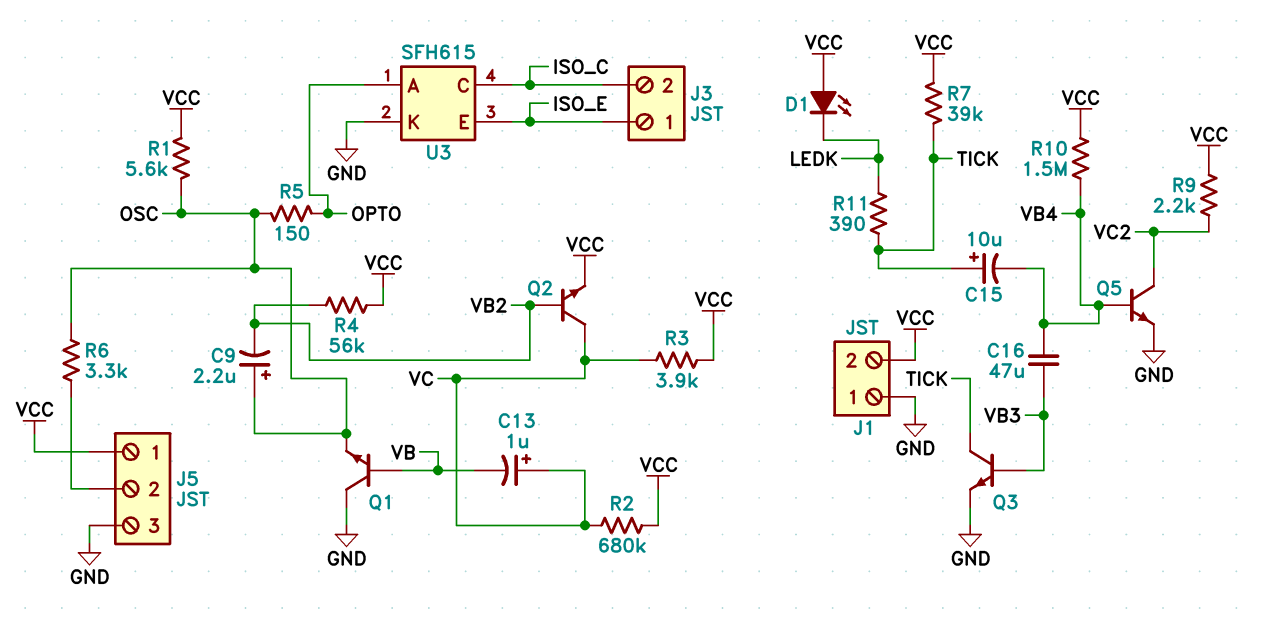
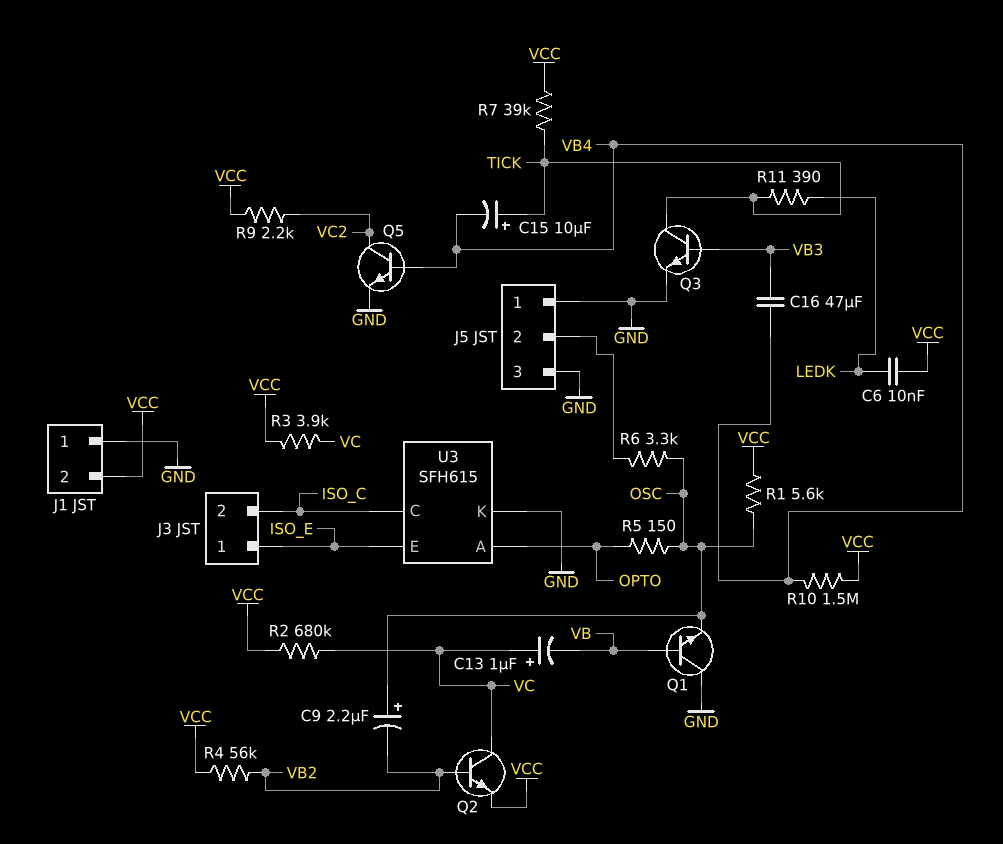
C6: none -> 10nF (LEDK, VCC)
D1: LED (A VCC, K LEDK) -> none
J5 pin 1: VCC -> GND

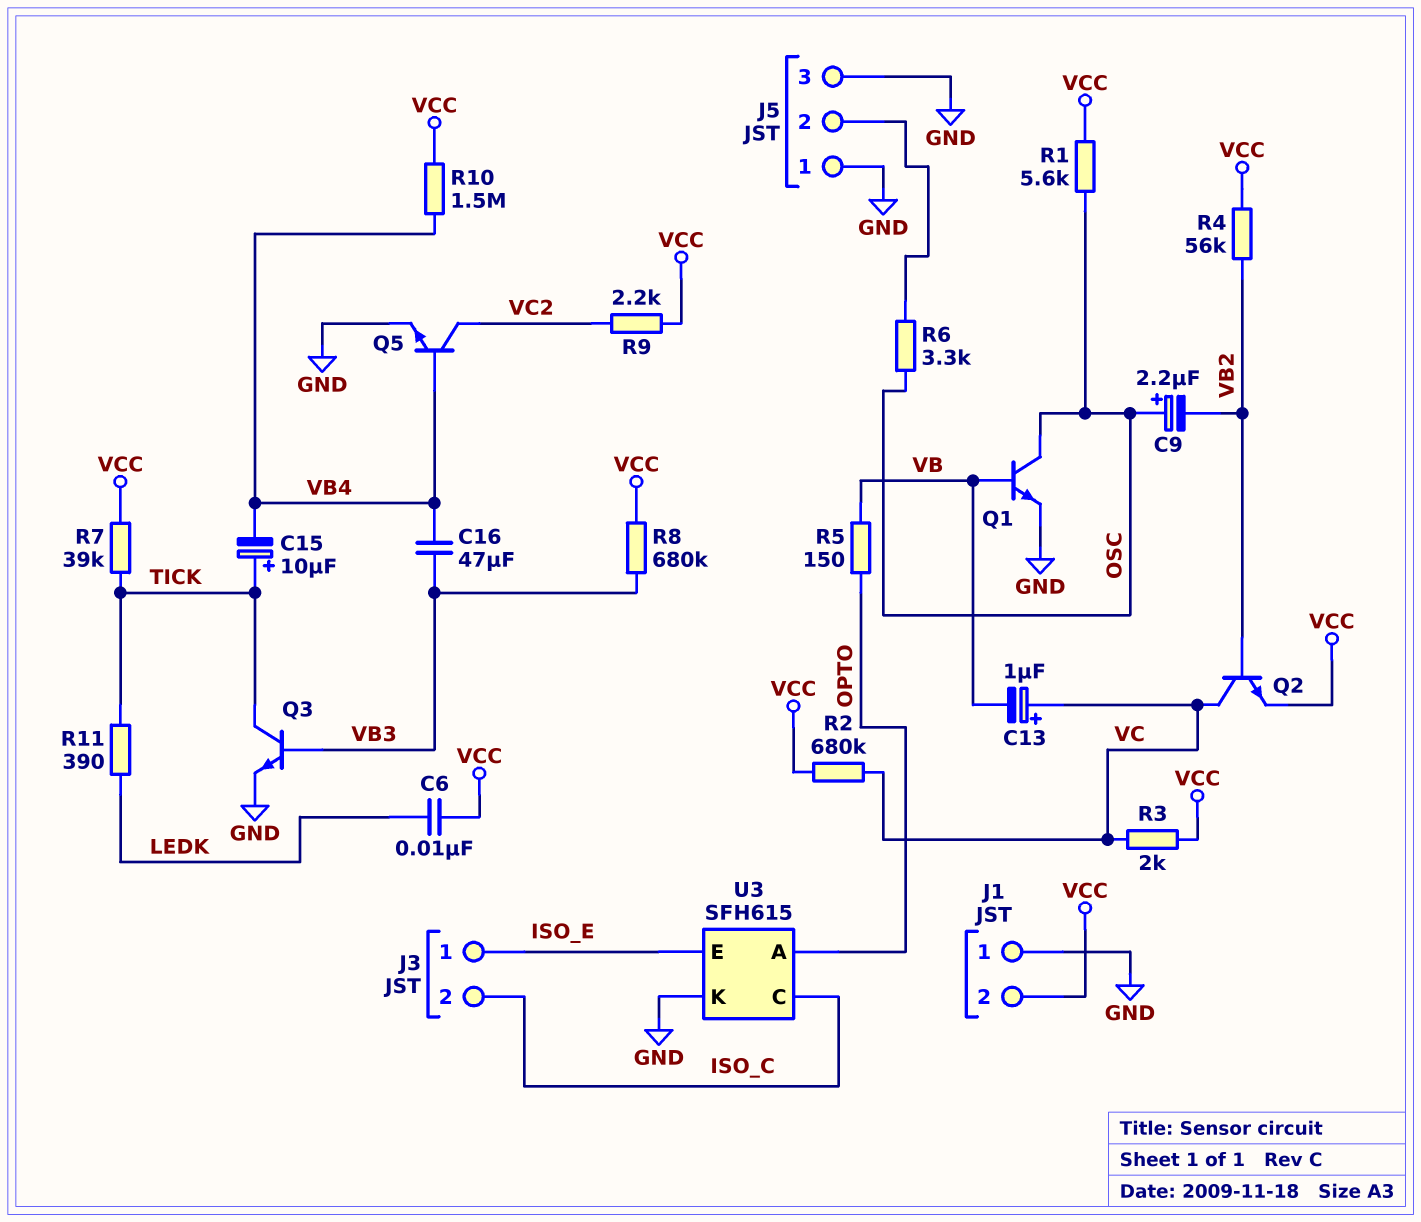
Q1: NPN (B VB, C GND, E OSC) -> NPN (B VB, C OSC, E GND)
R3: 3.9k (VC, VCC) -> 2k (VC, VCC)
R5: 150 (OPTO, OSC) -> 150 (OPTO, VB)
R8: none -> 680k (VB3, VCC)

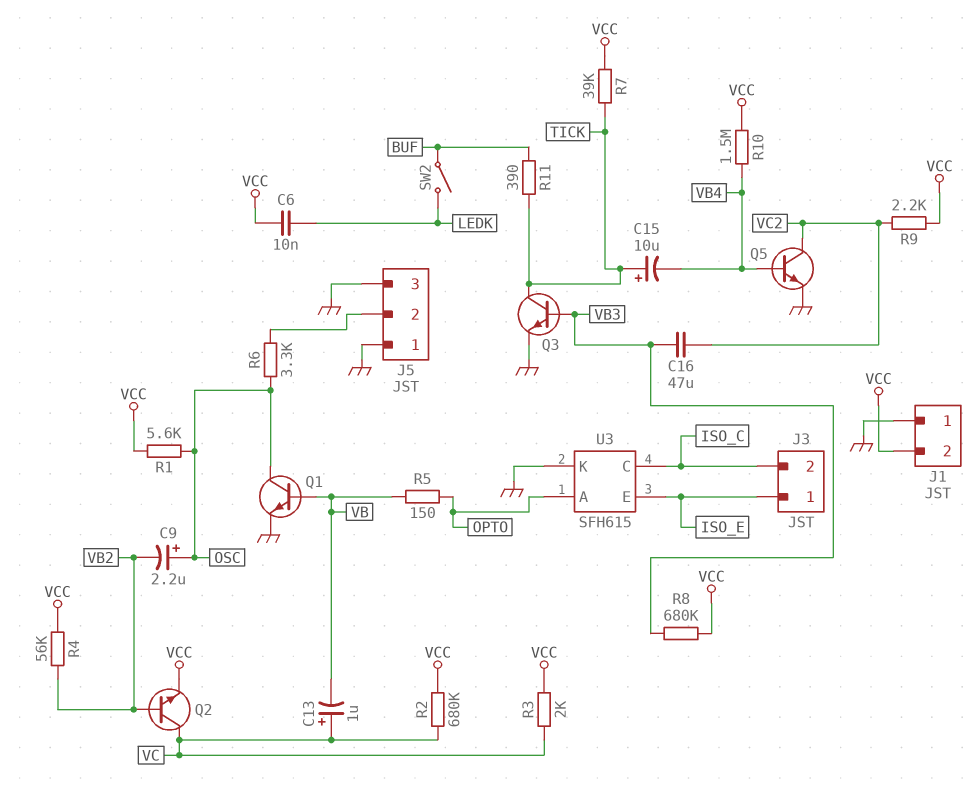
C16: 47uF (VB3, VB4) -> 47uF (VB3, VC2)
R11: 390 (LEDK, TICK) -> 390 (BUF, TICK)
SW2: none -> switch (BUF, LEDK)

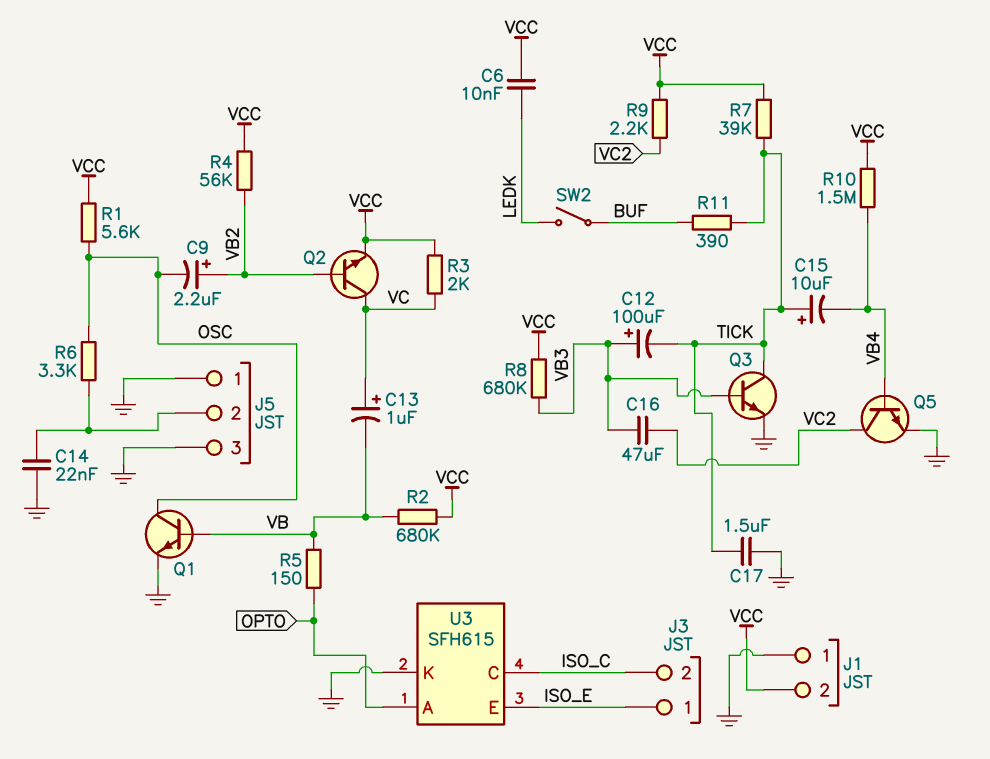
C9: 2.2uF (plus OSC, minus VB2) -> 2.2uF (plus VB2, minus OSC)
C12: none -> 100uF (plus VB3, minus TICK)
C14: none -> 22nF (GND, J5/2)
C17: none -> 1.5uF (GND, TICK)
R2: 680k (VC, VCC) -> 680k (VB, VCC)

